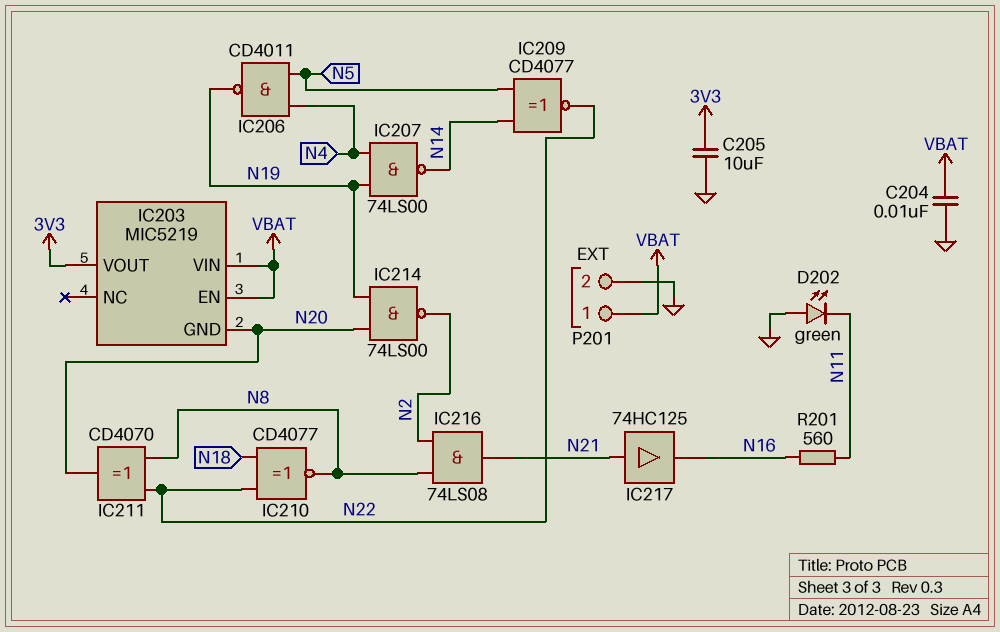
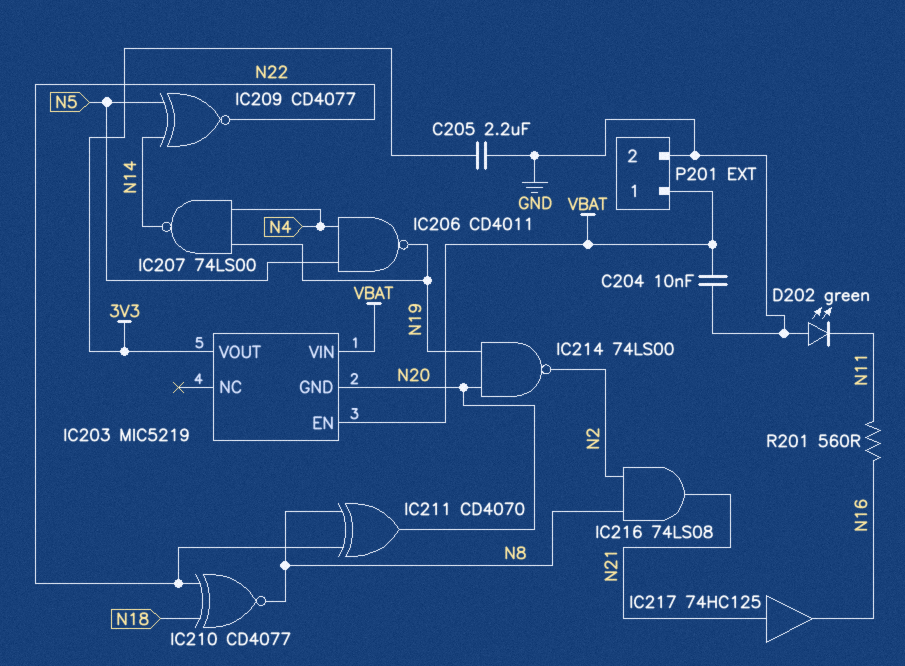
C205: 10uF (3V3, GND) -> 2.2uF (3V3, GND)

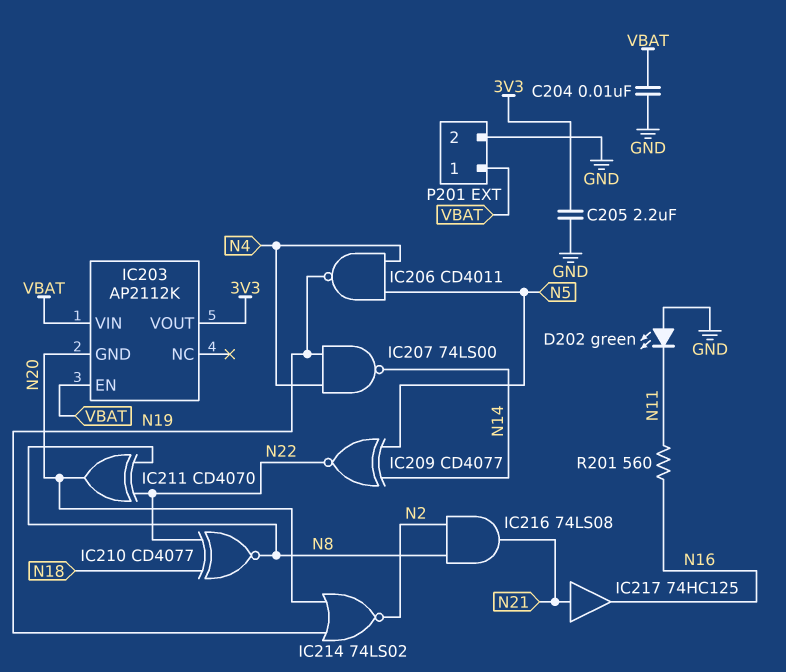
IC203: MIC5219 -> AP2112K
IC214: NAND 74LS00 (in N19, in N20, out N2) -> NOR 74LS02 (in N19, in N20, out N2)

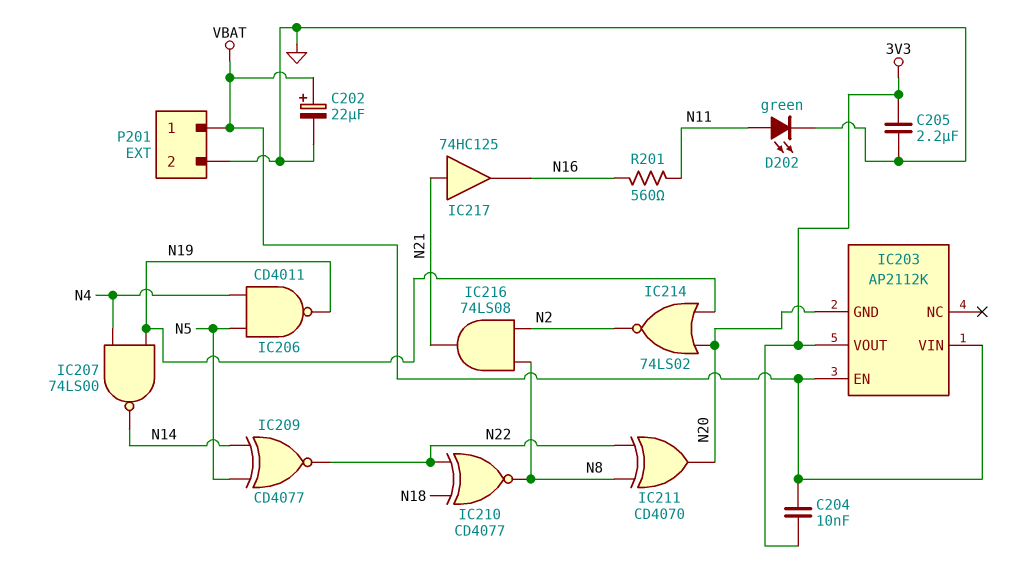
C202: none -> 22uF (plus VBAT, minus GND)
C204: 10nF (GND, VBAT) -> 10nF (3V3, VBAT)
D202: LED green (A GND, K N11) -> LED green (A N11, K GND)

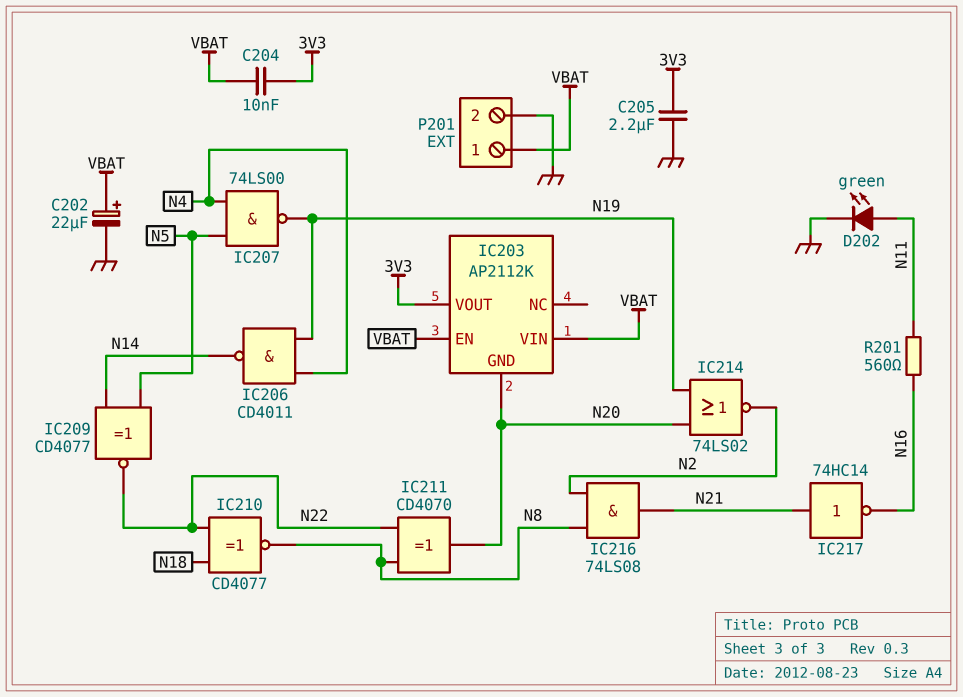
IC206: NAND CD4011 (in N4, in N5, out N19) -> NAND CD4011 (in N4, in N19, out N14)
IC207: NAND 74LS00 (in N4, in N19, out N14) -> NAND 74LS00 (in N4, in N5, out N19)
IC217: buffer 74HC125 (in N21, out N16) -> NOT 74HC14 (in N21, out N16)

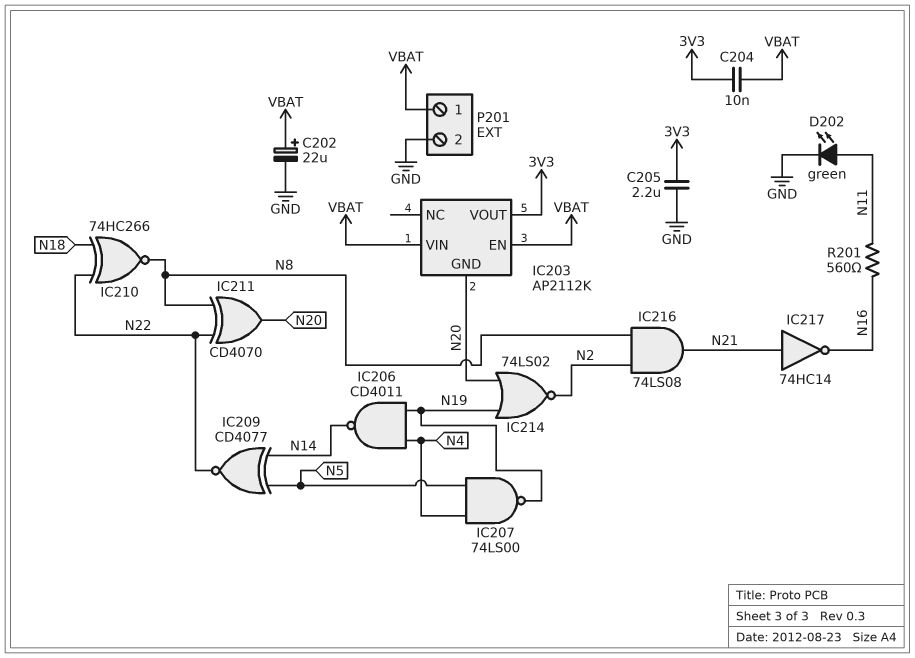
IC210: XNOR CD4077 (in N18, in N22, out N8) -> XNOR 74HC266 (in N18, in N22, out N8)

